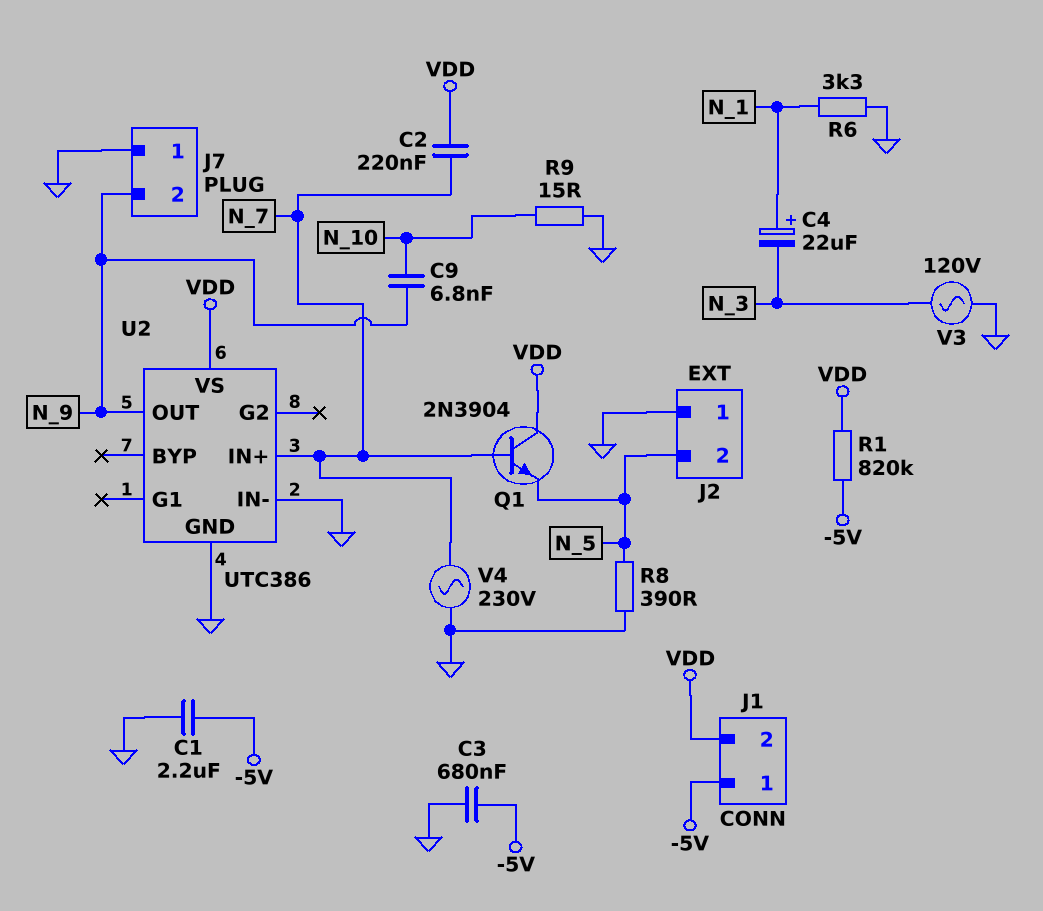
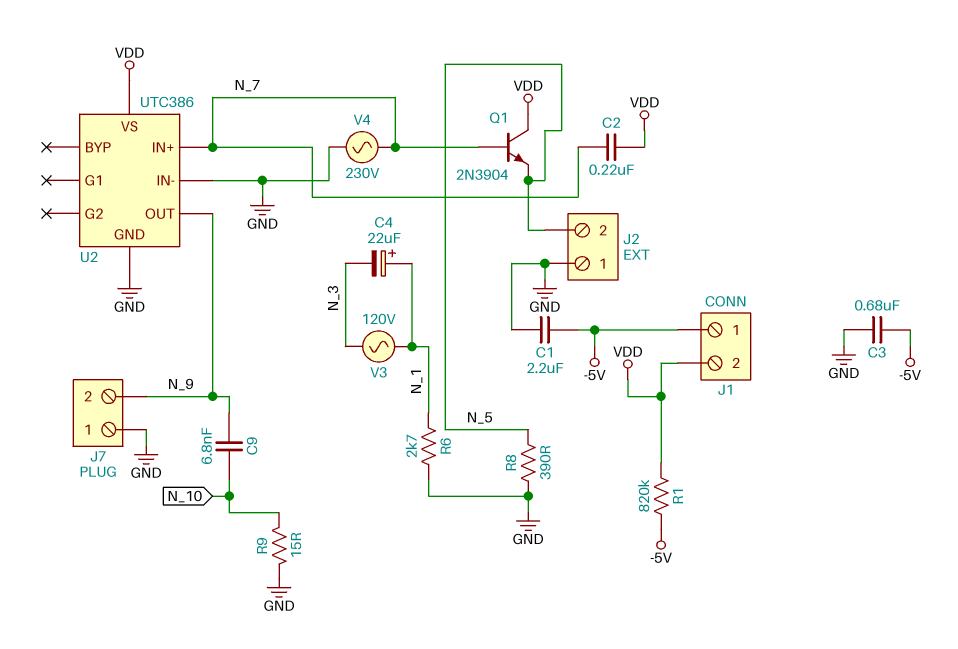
R6: 3.3k (GND, N_1) -> 2.7k (GND, N_1)
V3: AC 120V (GND, N_3) -> AC 120V (N_1, N_3)

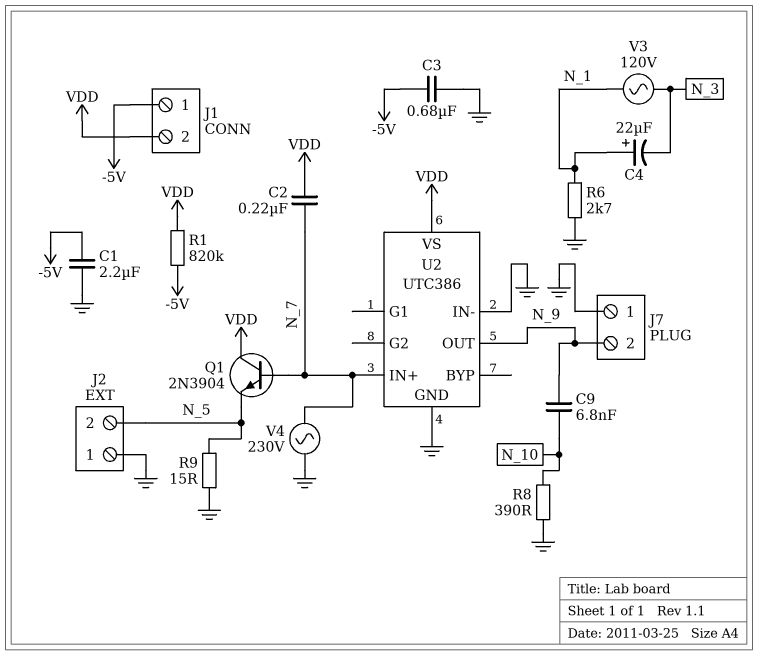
R8: 390 (GND, N_5) -> 390 (GND, N_10)
R9: 15 (GND, N_10) -> 15 (GND, N_5)

